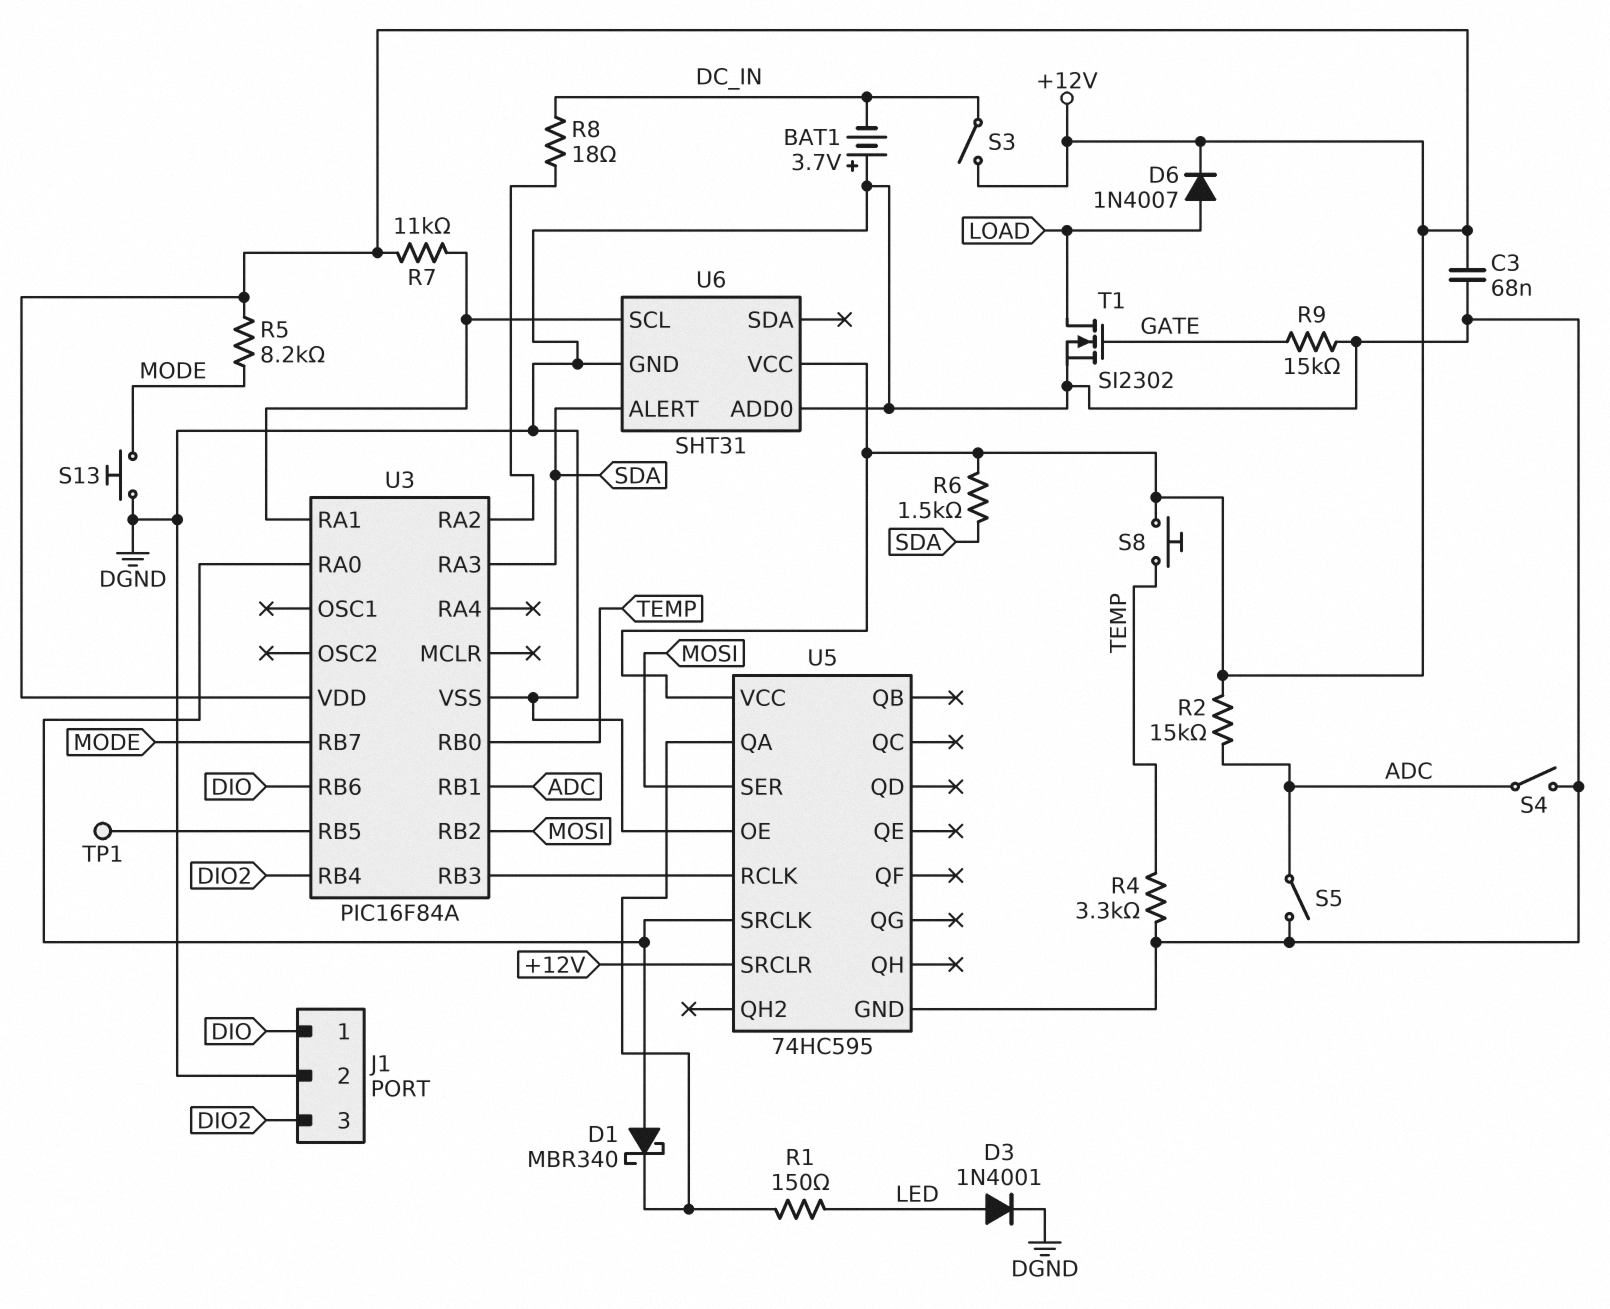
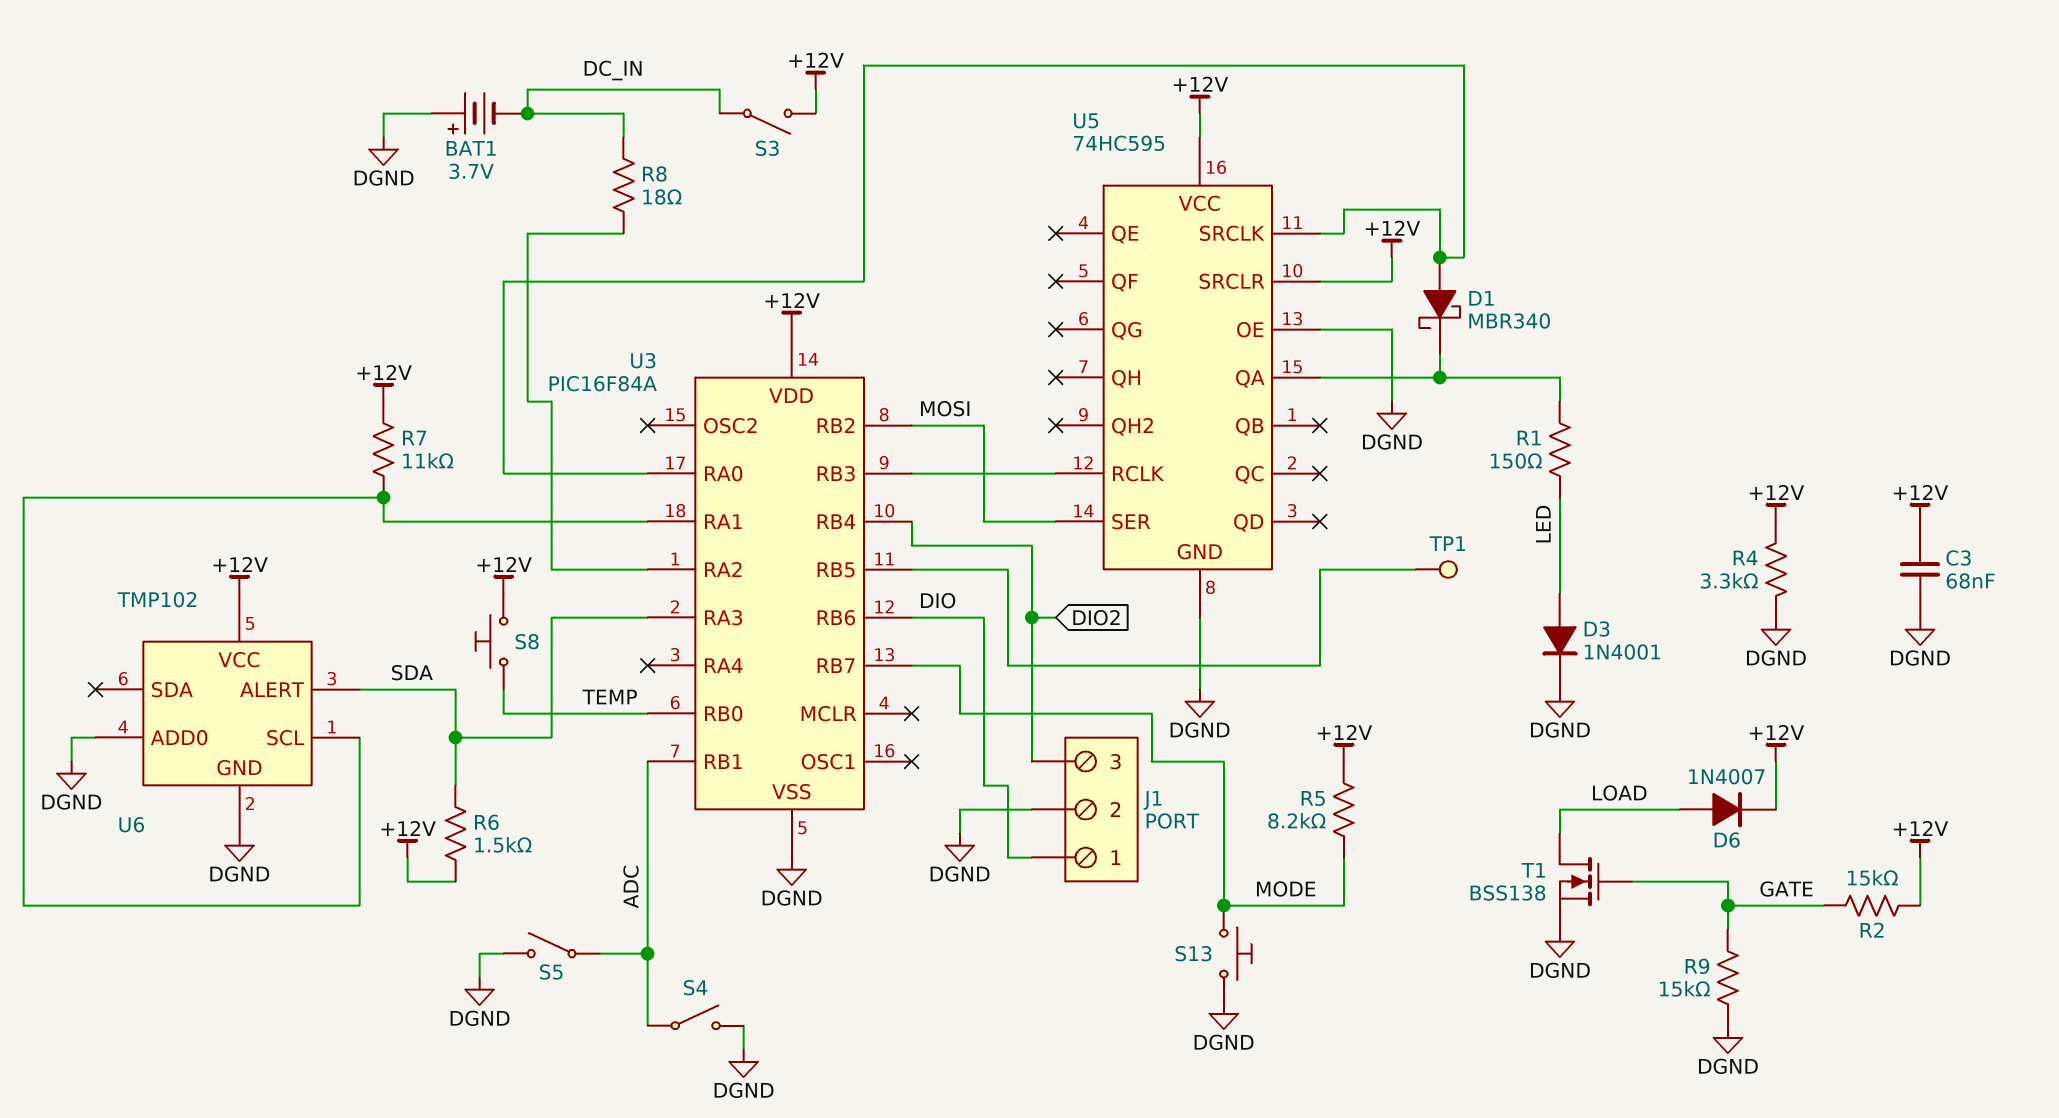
R2: 15k (+12V, ADC) -> 15k (+12V, GATE)
R4: 3.3k (DGND, TEMP) -> 3.3k (+12V, DGND)
T1: NMOS SI2302 (G GATE, D LOAD, S DGND) -> NMOS BSS138 (G GATE, D LOAD, S DGND)
U6: SHT31 -> TMP102

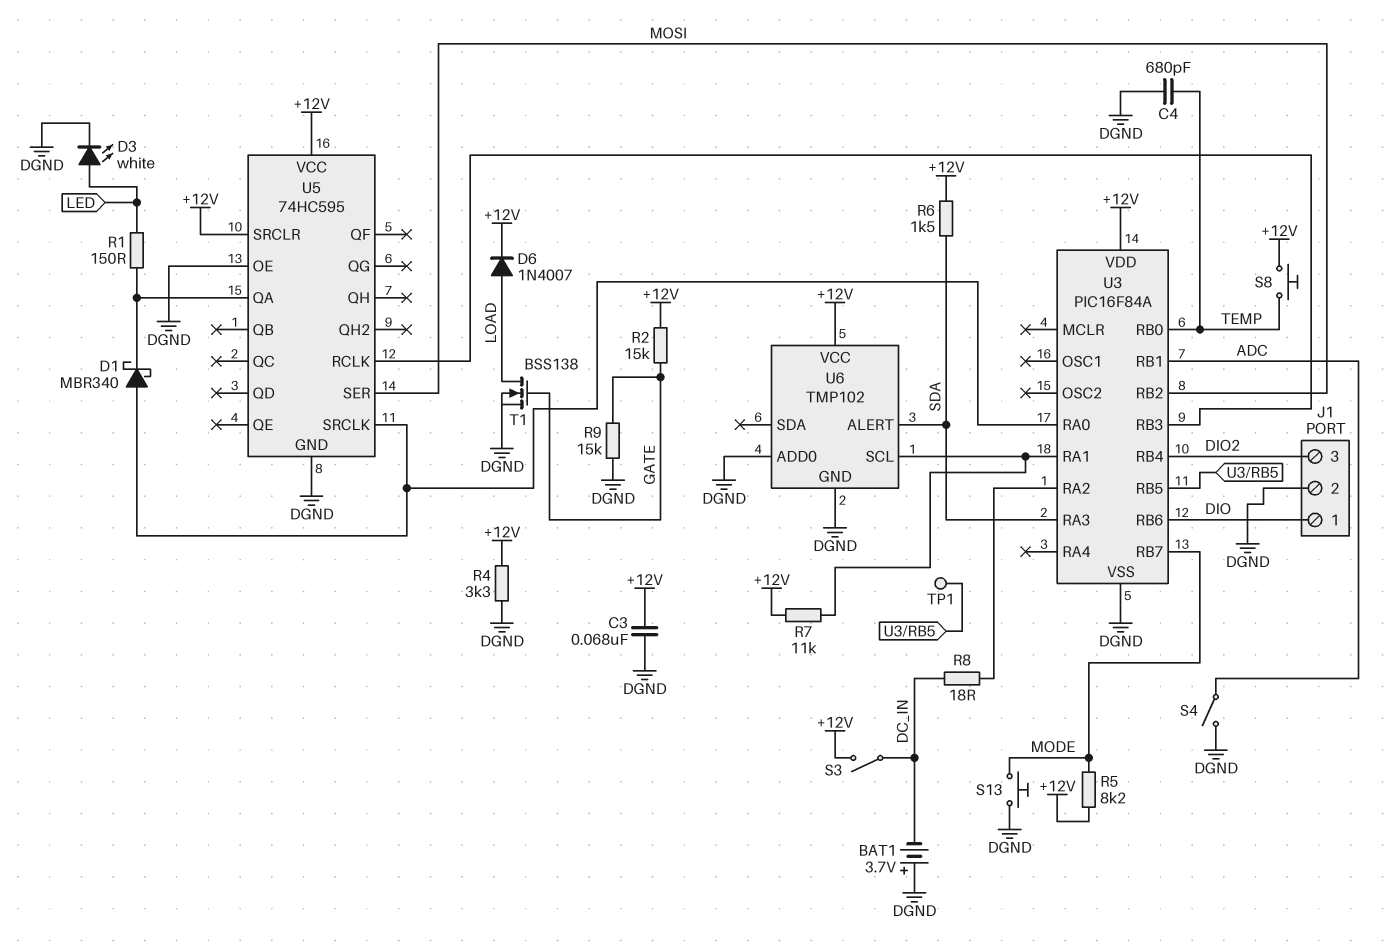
C4: none -> 680pF (DGND, TEMP)
D3: diode 1N4001 (A LED, K DGND) -> LED white (A LED, K DGND)
S5: switch (ADC, DGND) -> none

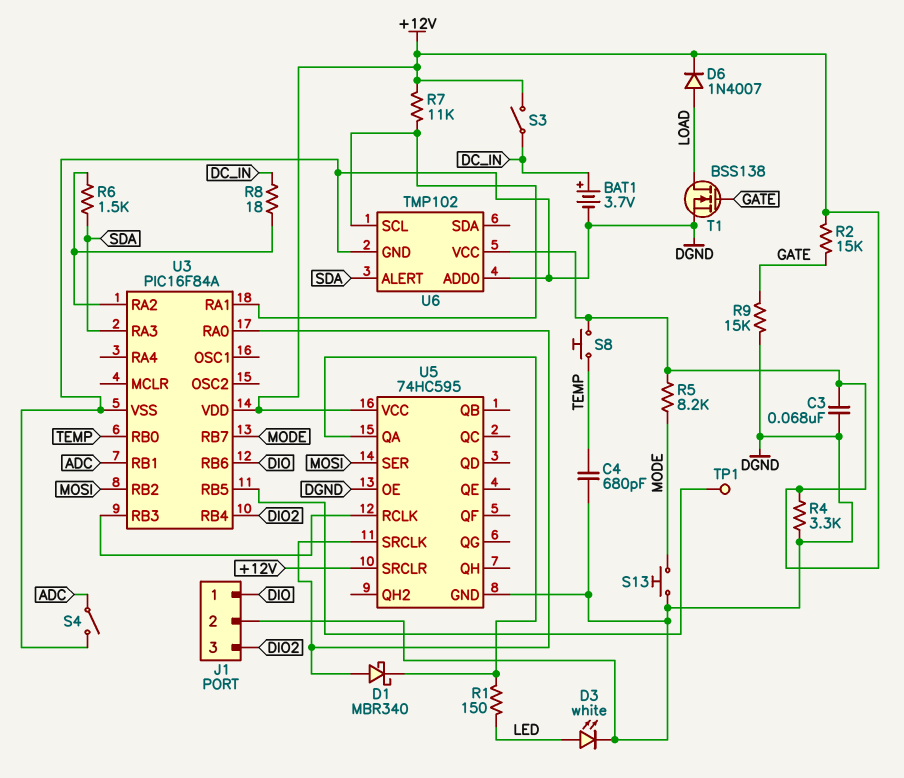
BAT1: 3.7V (plus DGND, minus DC_IN) -> 3.7V (plus DC_IN, minus DGND)
R6: 1.5k (+12V, SDA) -> 1.5k (SDA, U3/RA2)

